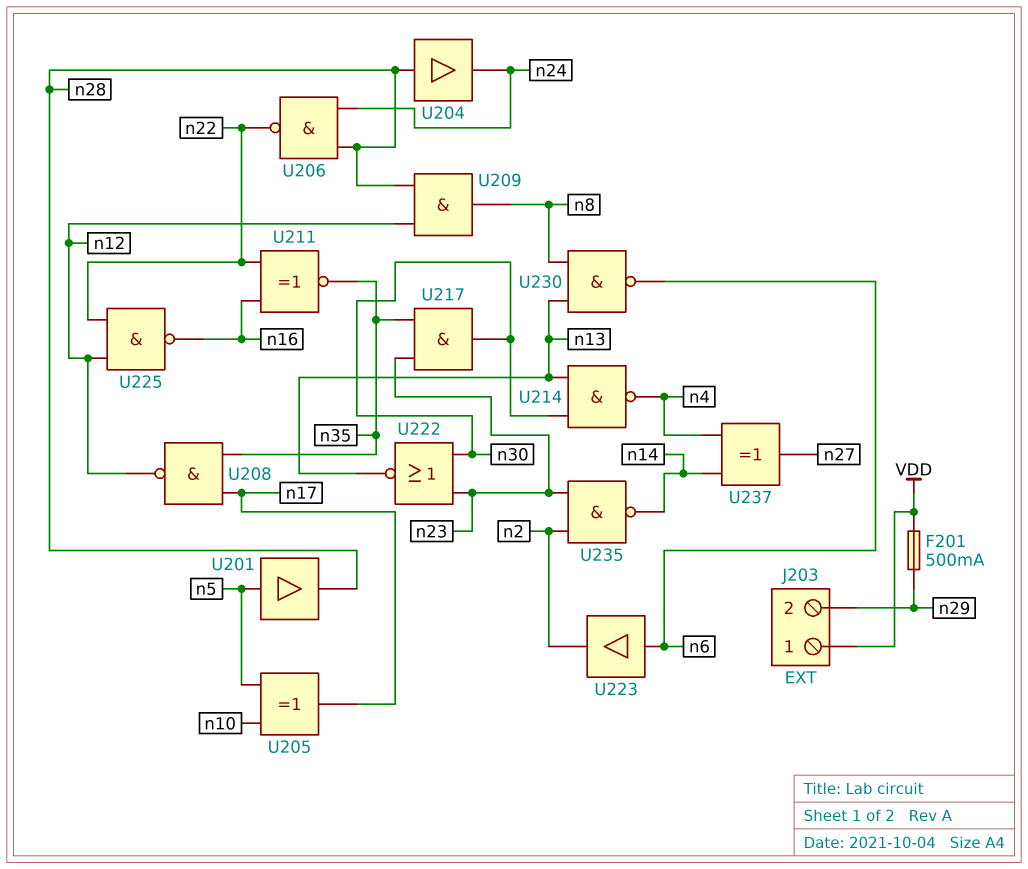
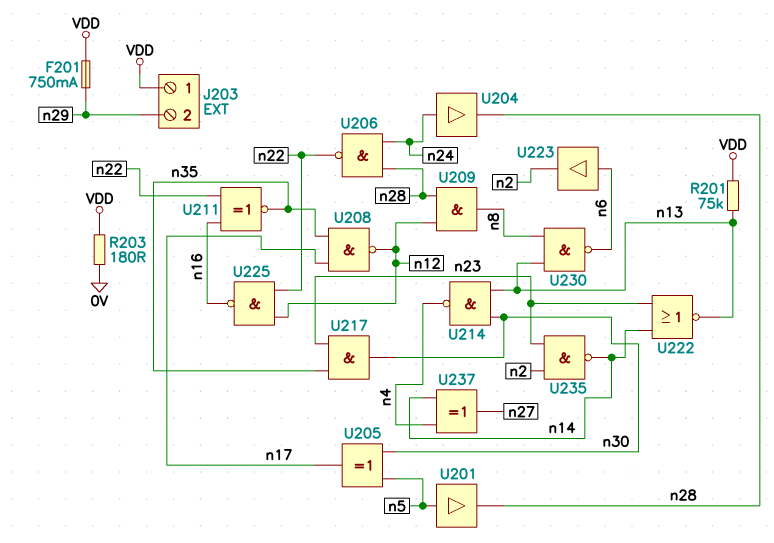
F201: 500mA (VDD, n29) -> 750mA (VDD, n29)
R201: none -> 75k (VDD, n13)
R203: none -> 180 (0V, VDD)
U204: buffer (in n28, out n24) -> buffer (in n24, out n28)
U205: XOR (in n5, in n10, out n17) -> XOR (in n5, in n30, out n17)
U222: NOR (in n23, in n30, out n13) -> NOR (in n14, in n23, out n13)

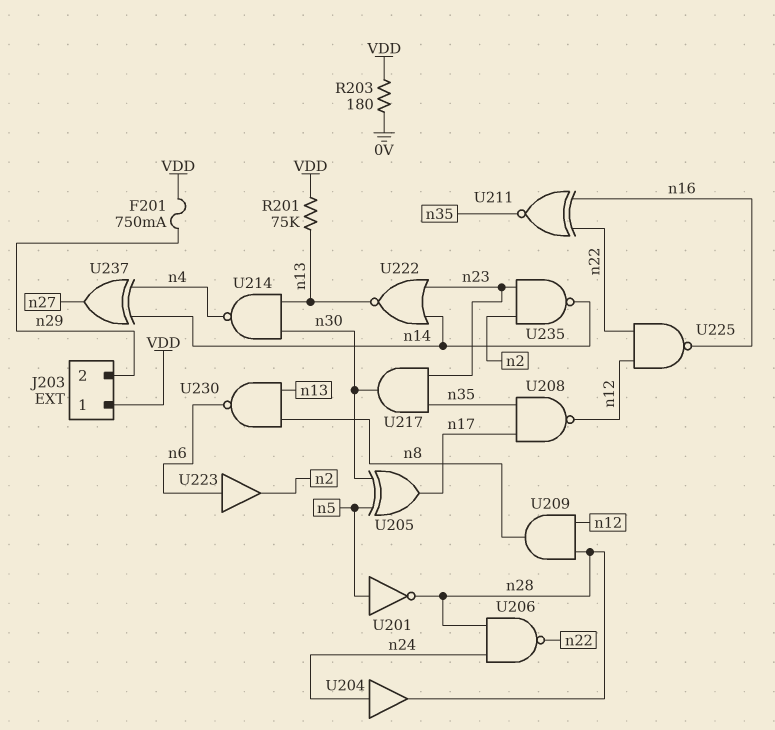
U201: buffer (in n5, out n28) -> NOT (in n5, out n28)

